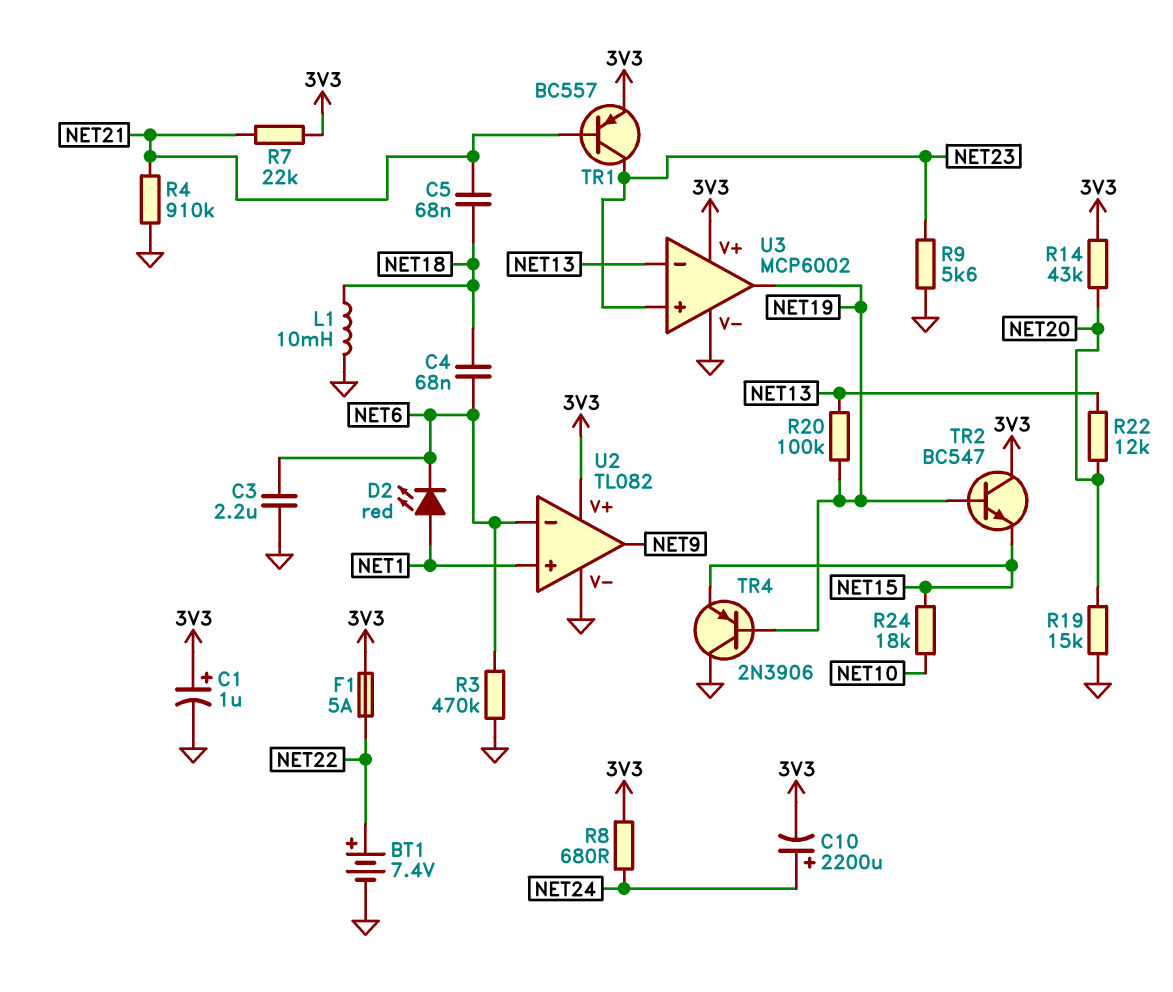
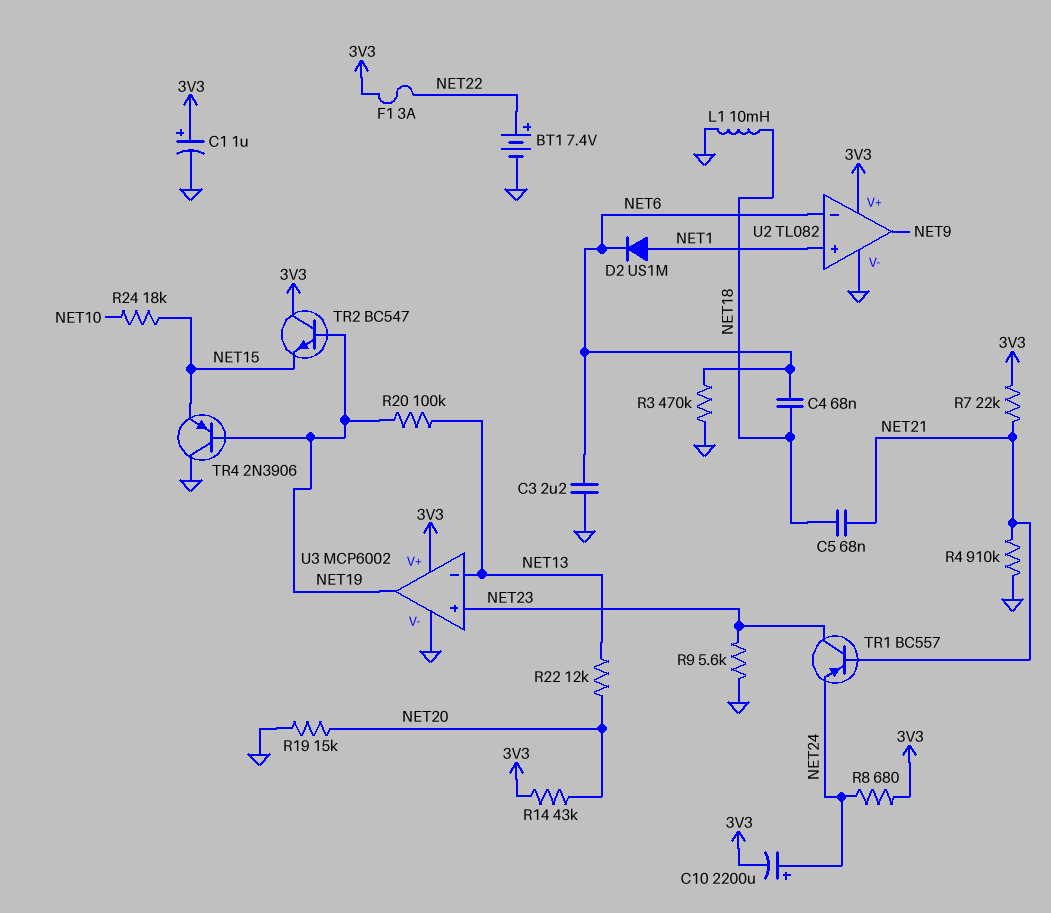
D2: LED red (A NET1, K NET6) -> diode US1M (A NET1, K NET6)
F1: 5A (3V3, NET22) -> 3A (3V3, NET22)
TR1: PNP BC557 (B NET21, C NET23, E 3V3) -> PNP BC557 (B NET21, C NET23, E NET24)

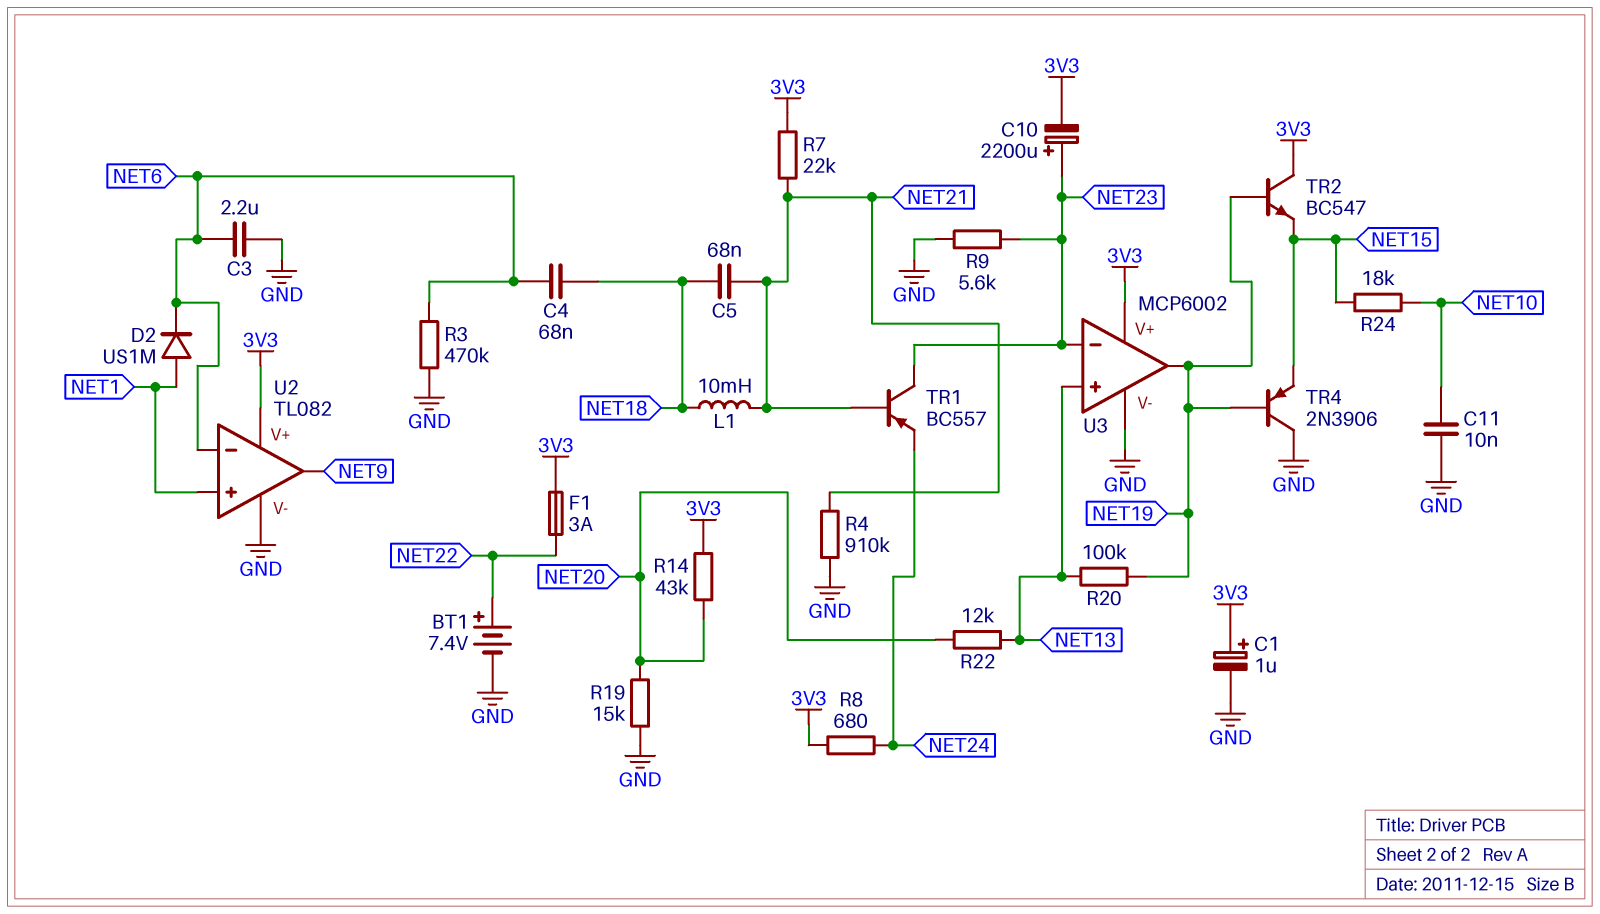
C10: 2200uF (plus NET24, minus 3V3) -> 2200uF (plus NET23, minus 3V3)
C11: none -> 10nF (GND, NET10)
L1: 10mH (GND, NET18) -> 10mH (NET18, NET21)
U3 pin in+: NET23 -> NET13
U3 pin in-: NET13 -> NET23

